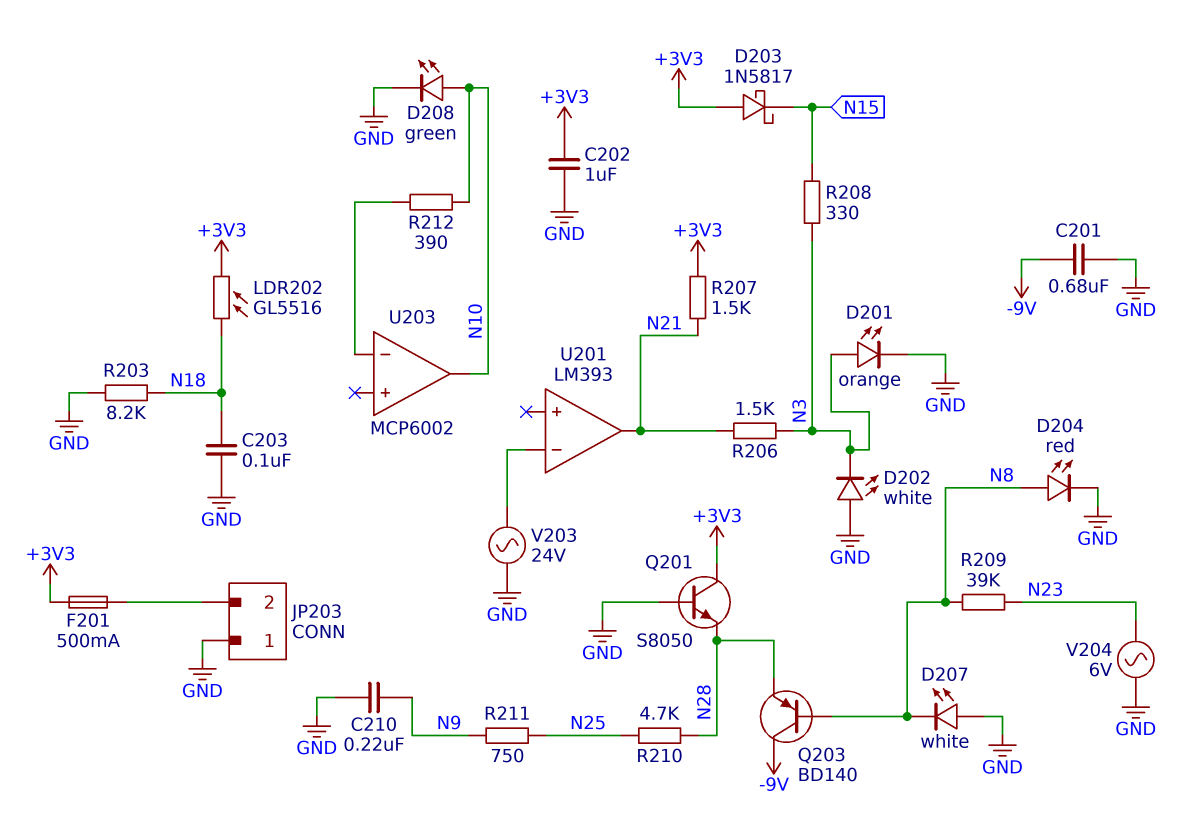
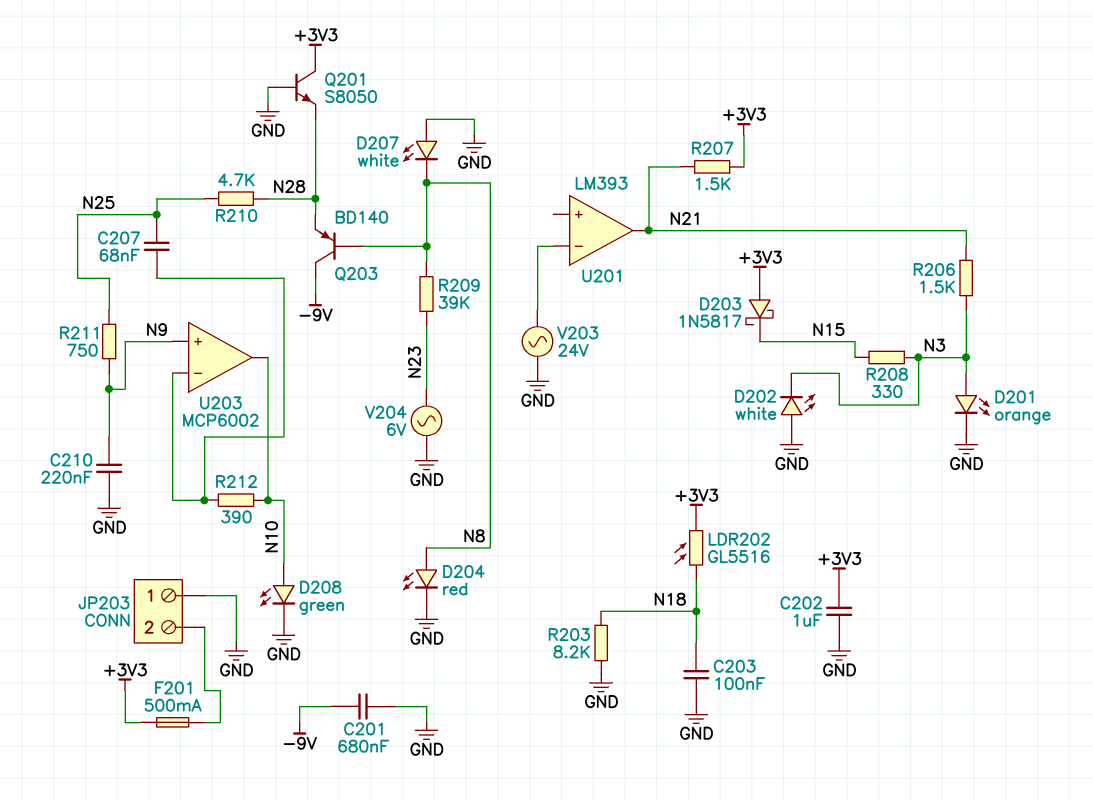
C207: none -> 68nF (N25, U203/in-)
U203 pin in+: none -> N9

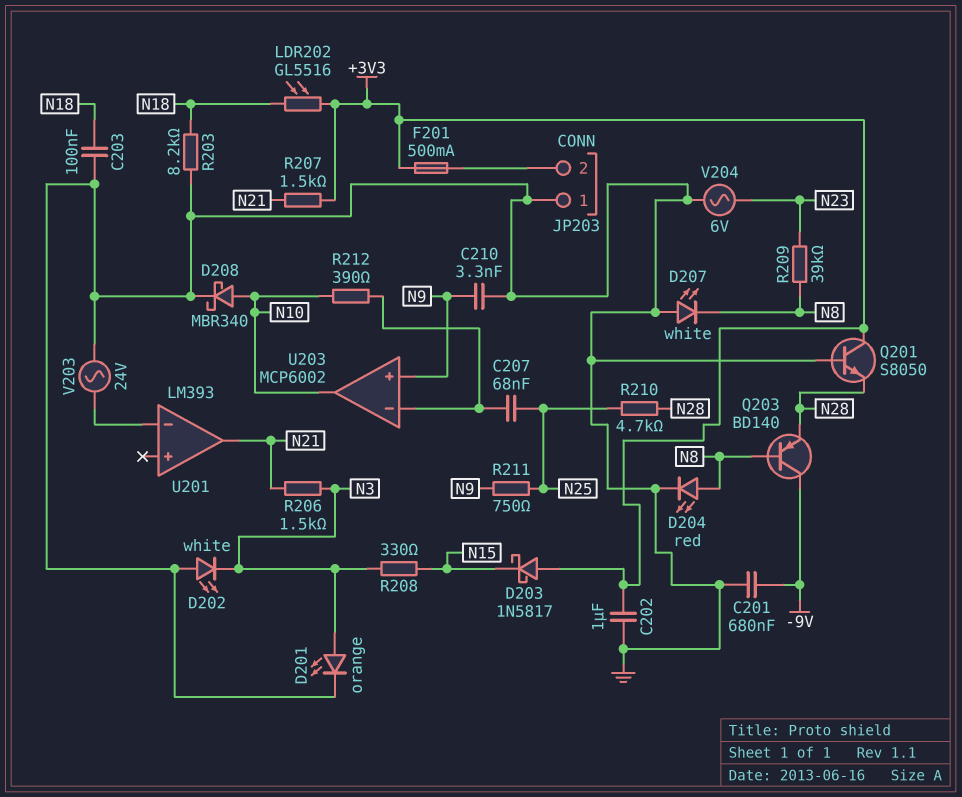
C210: 220nF (GND, N9) -> 3.3nF (GND, N9)
D208: LED green (A N10, K GND) -> schottky MBR340 (A N10, K GND)

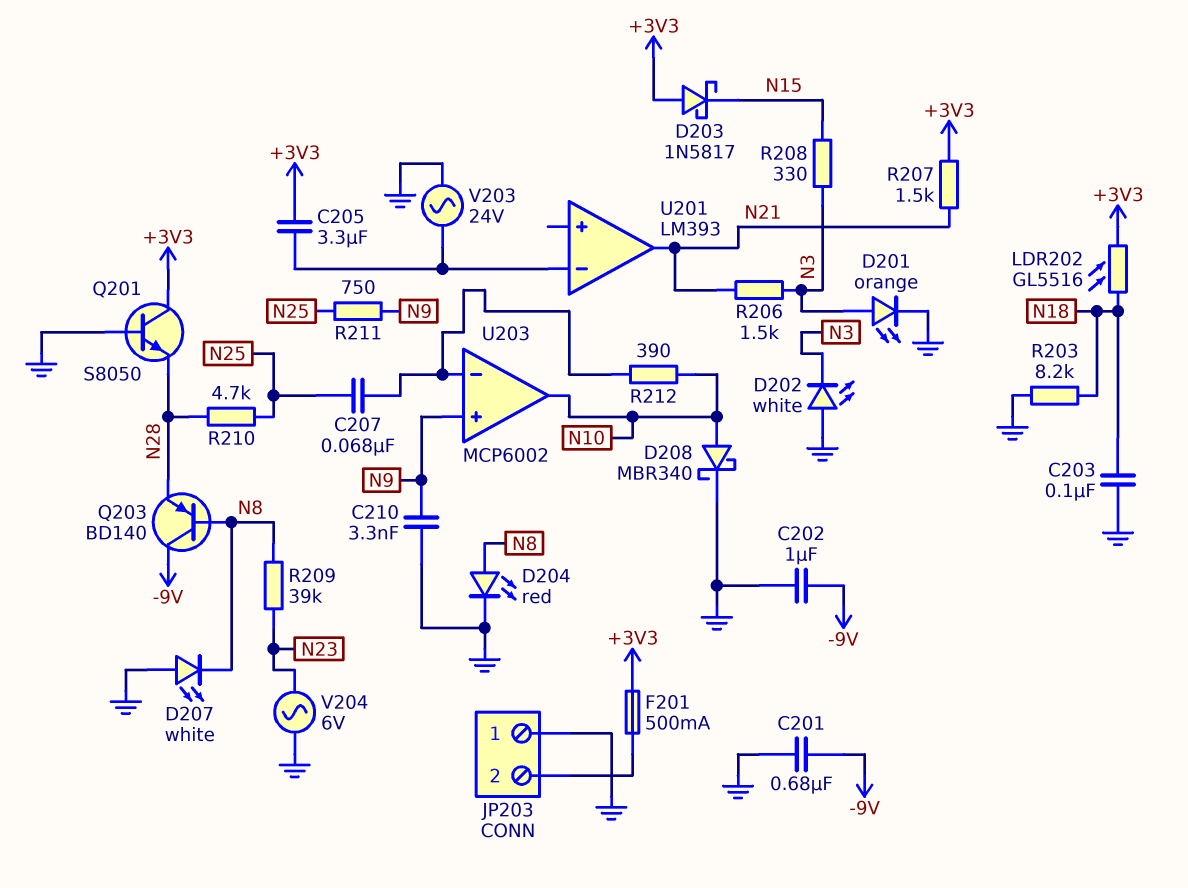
C202: 1uF (+3V3, GND) -> 1uF (-9V, GND)
C205: none -> 3.3uF (+3V3, U201/in-)

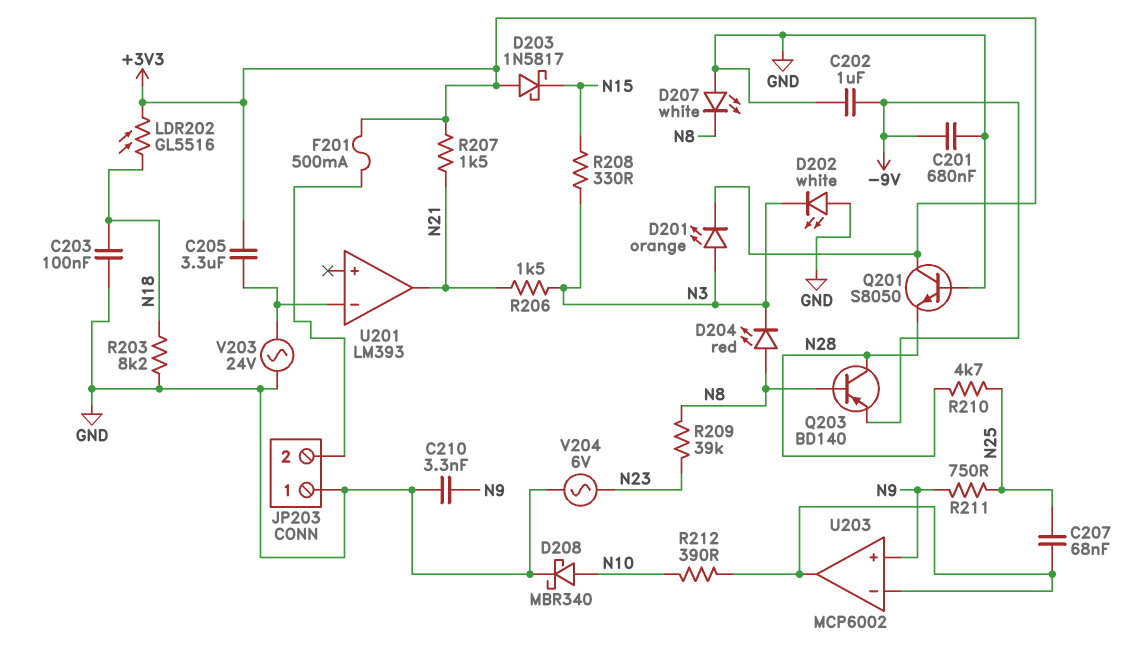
D201: LED orange (A N3, K GND) -> LED orange (A N3, K +3V3)
D204: LED red (A N8, K GND) -> LED red (A N8, K N3)
Q203: PNP BD140 (B N8, C -9V, E N28) -> PNP BD140 (B N8, C N28, E -9V)
U203 pin out: N10 -> U203/in-

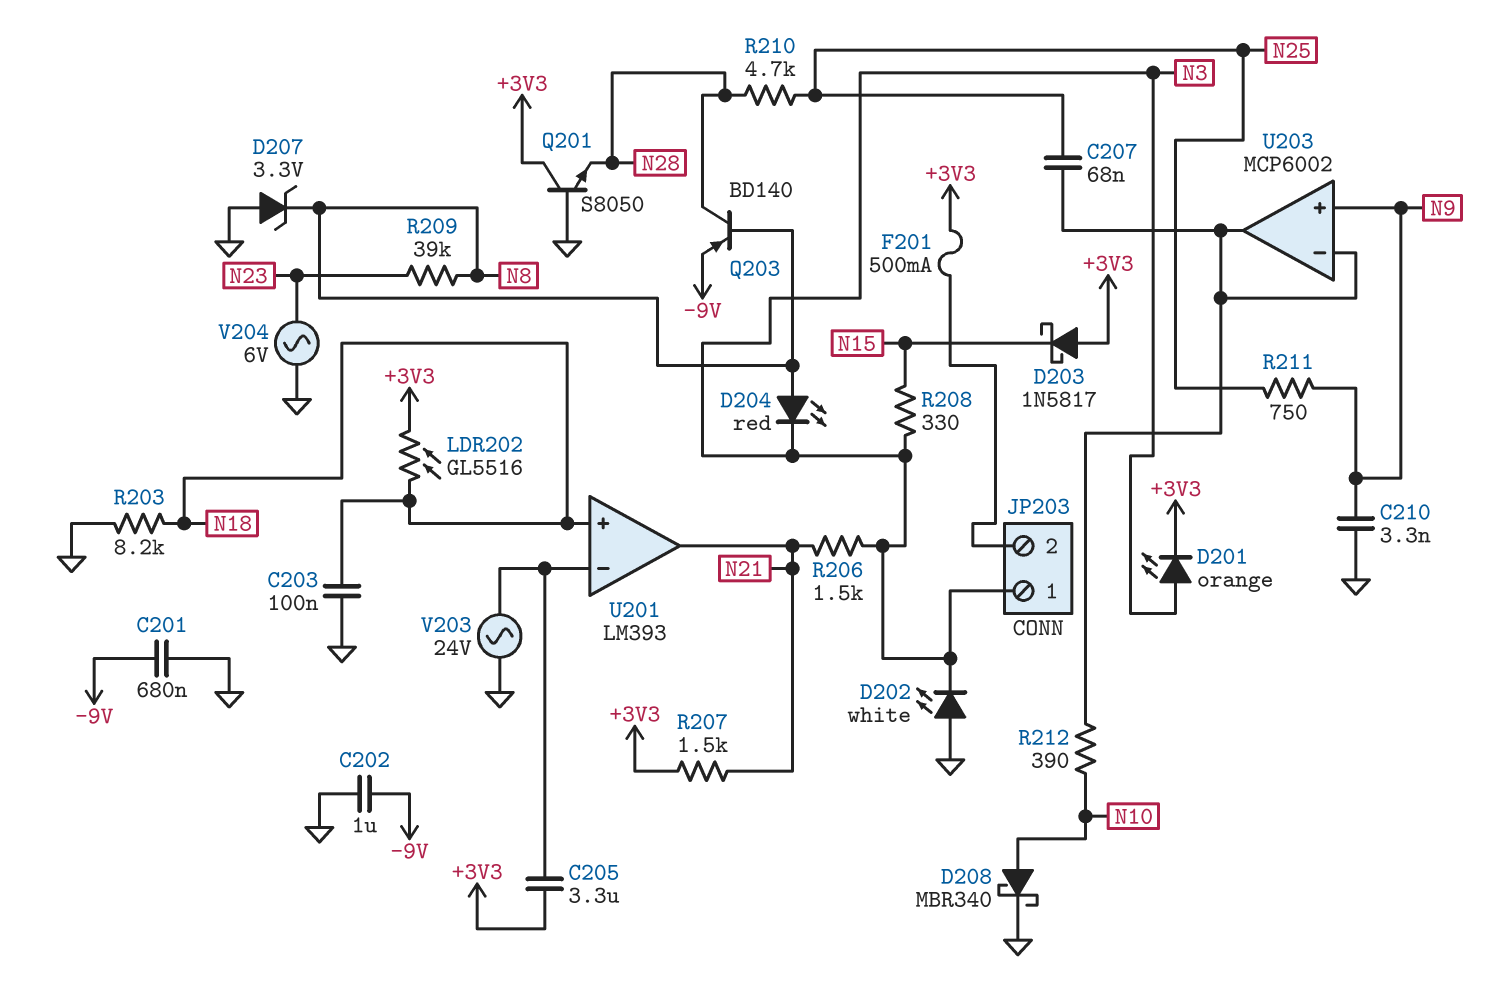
D207: LED white (A GND, K N8) -> zener 3.3V (A GND, K N8)
JP203 pin 1: GND -> N3
U201 pin in+: none -> N18

